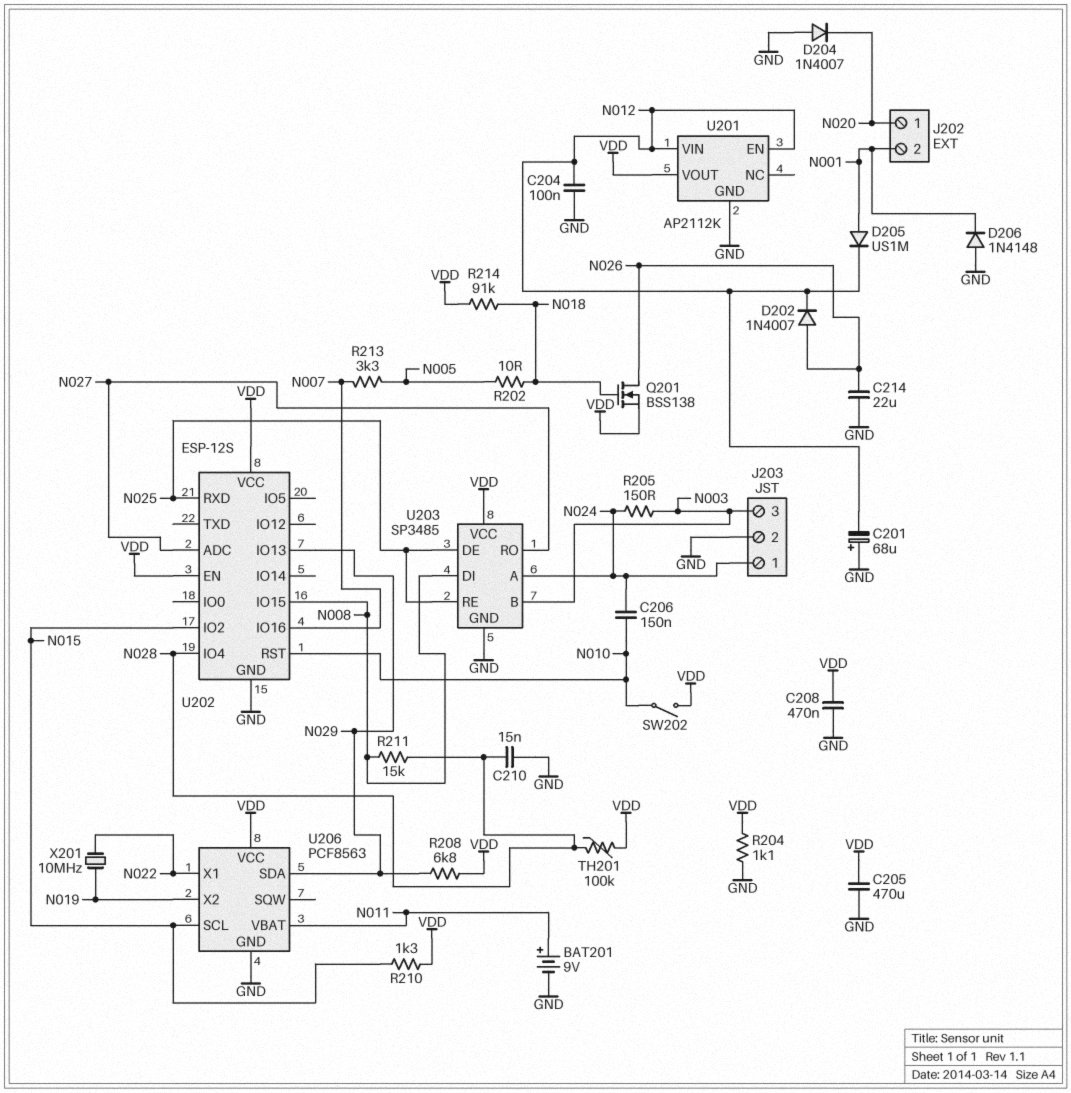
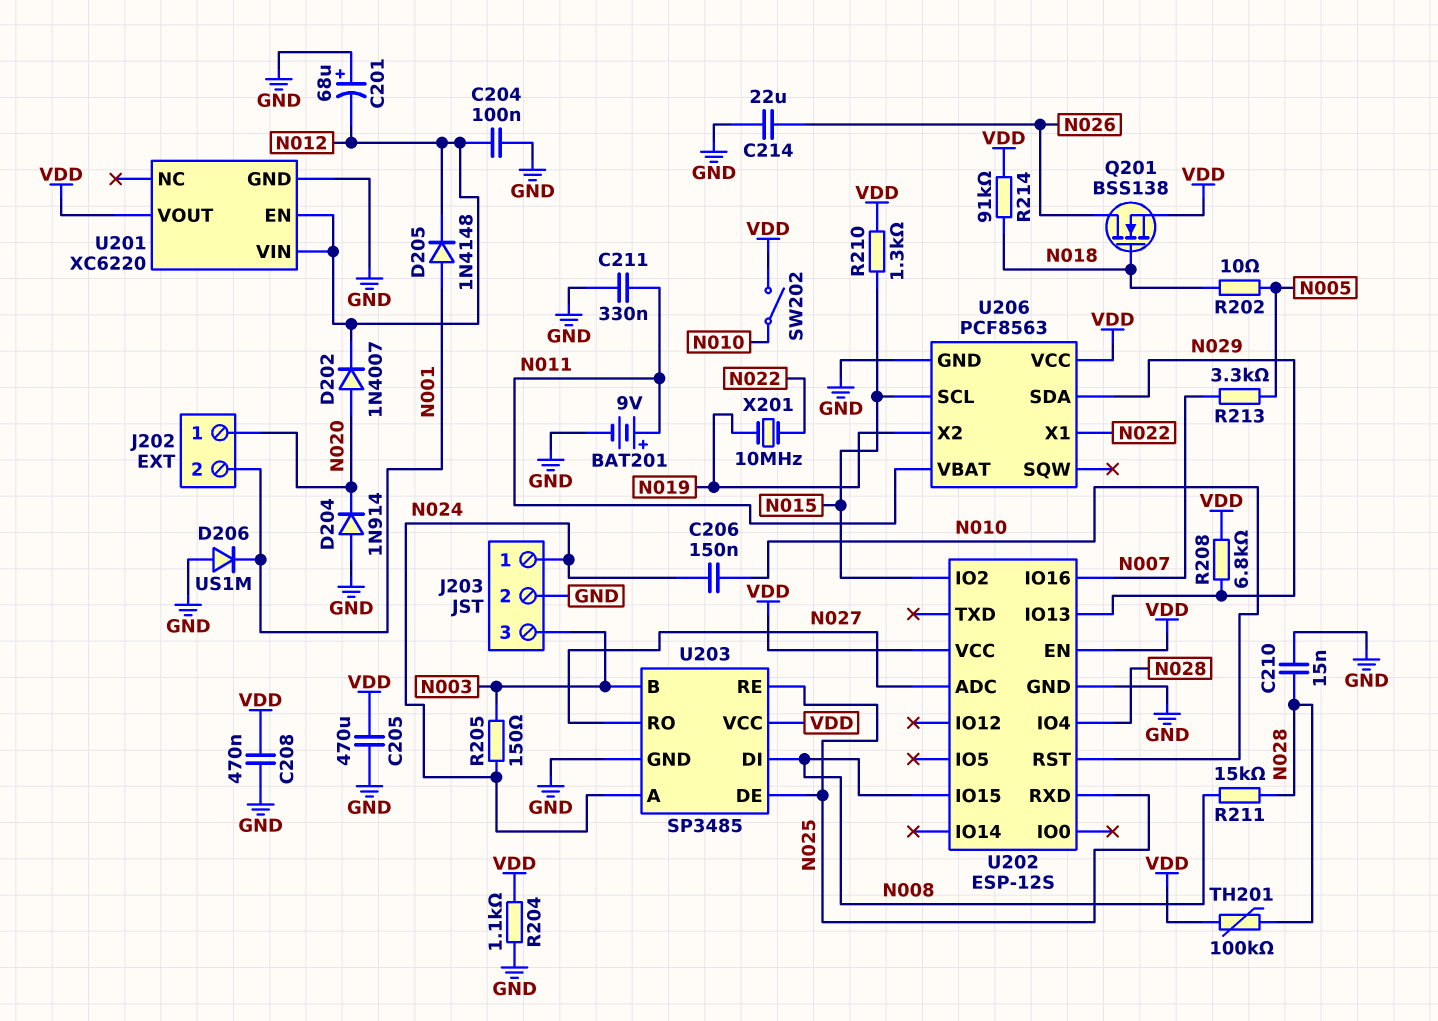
C211: none -> 330nF (GND, N011)
D202: diode 1N4007 (A N026, K N012) -> diode 1N4007 (A N020, K N012)
D204: diode 1N4007 (A GND, K N020) -> diode 1N914 (A GND, K N020)
D205: diode US1M (A N001, K N012) -> diode 1N4148 (A N001, K N012)
D206: diode 1N4148 (A GND, K N001) -> diode US1M (A GND, K N001)
U201: AP2112K -> XC6220

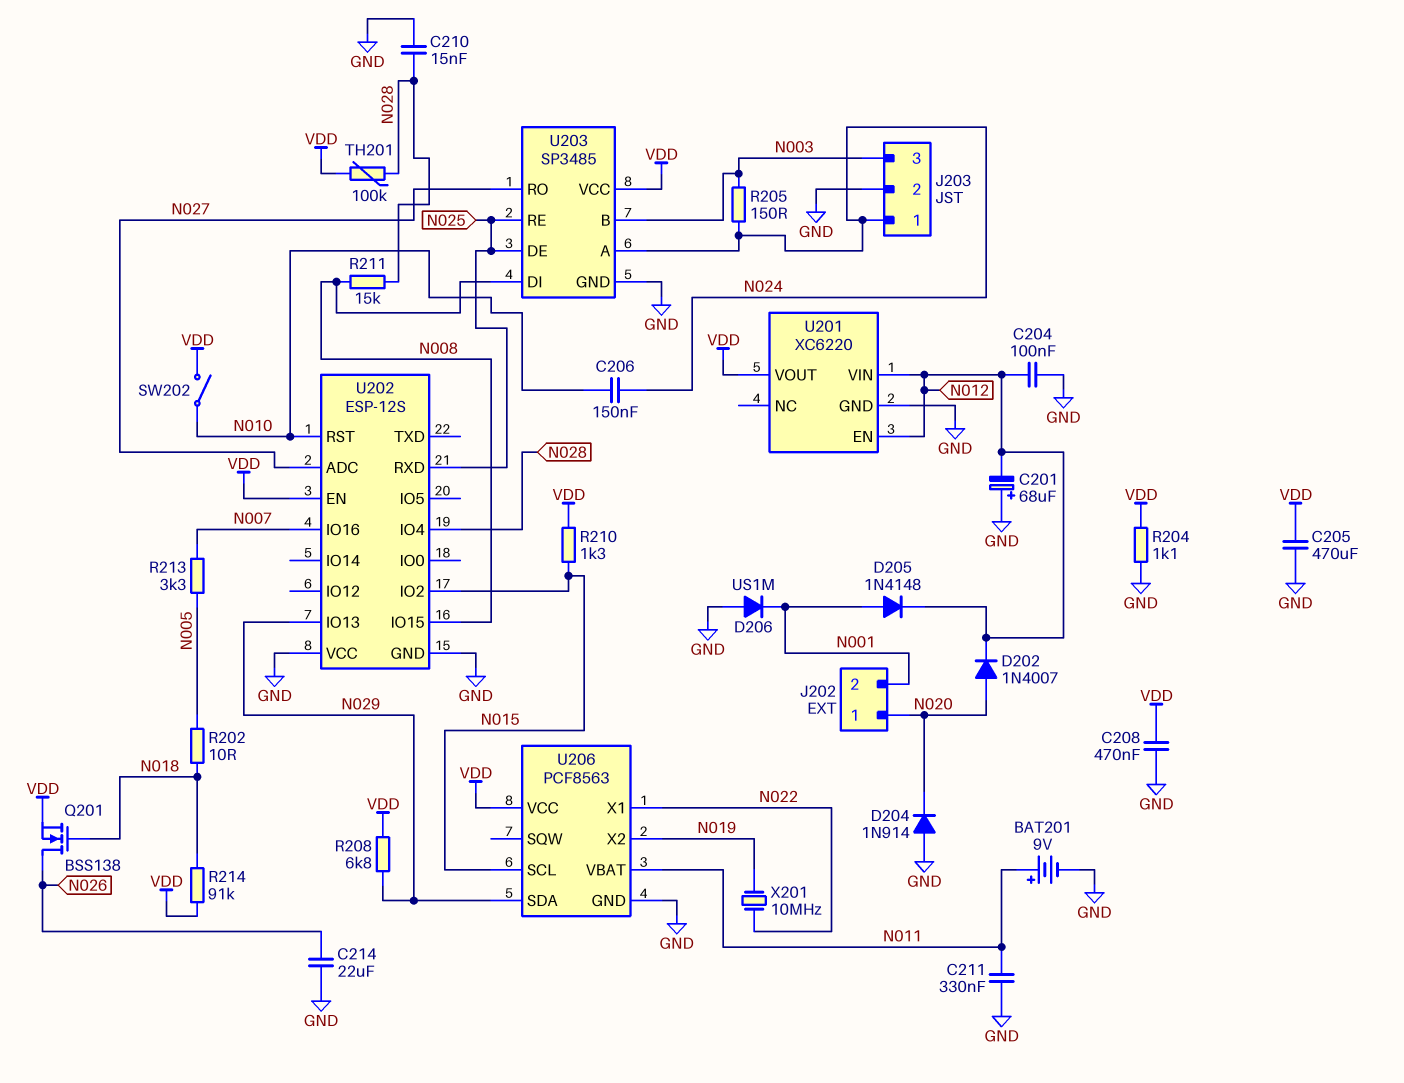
U202 pin VCC: VDD -> GND

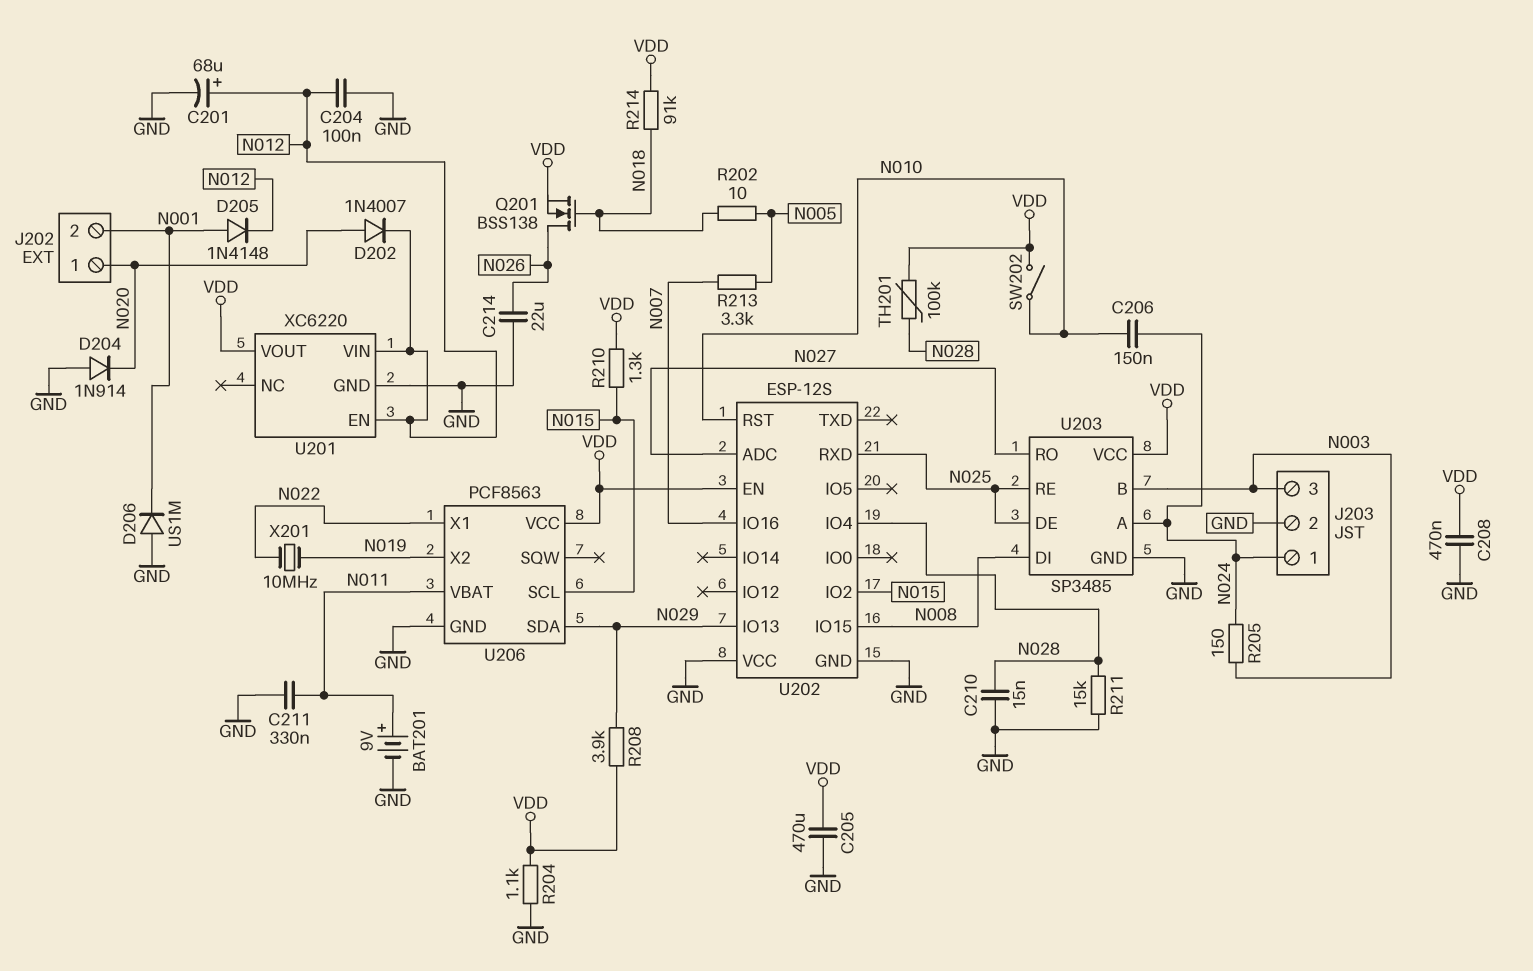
C201: 68uF (plus GND, minus N012) -> 68uF (plus N012, minus GND)
R208: 6.8k (N029, VDD) -> 3.9k (N029, VDD)
R211: 15k (N008, N028) -> 15k (GND, N028)

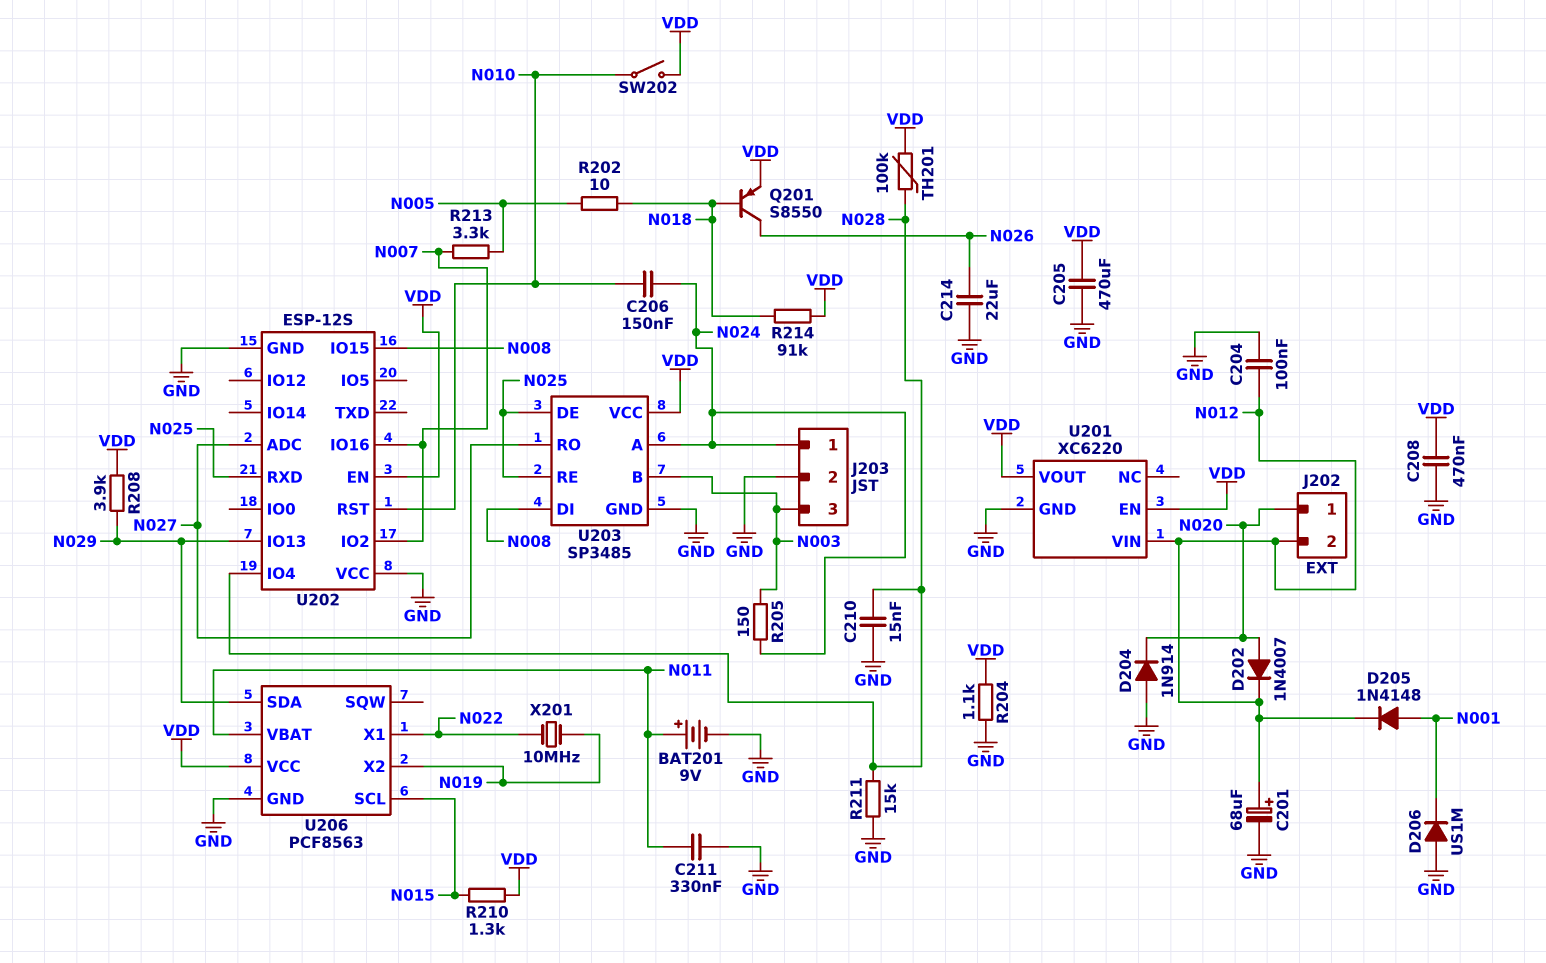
J202 pin 2: N001 -> N012
Q201: NMOS BSS138 (G N018, D N026, S VDD) -> PNP S8550 (B N018, C N026, E VDD)
U201 pin EN: N012 -> VDD
U202 pin IO2: N015 -> N007

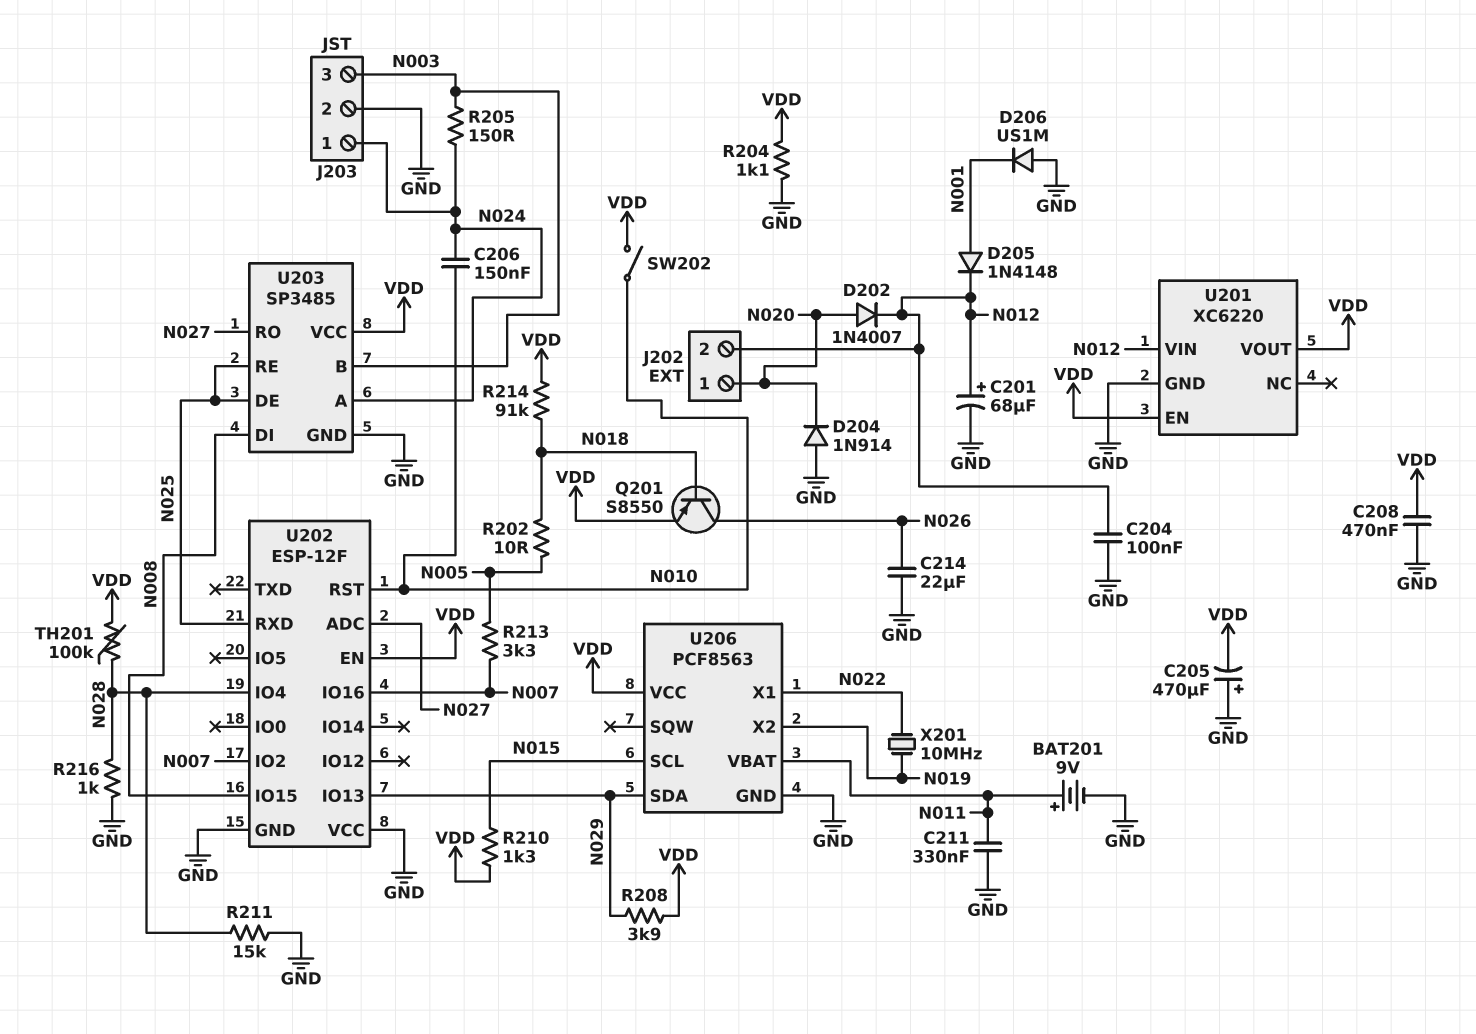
C205: 470uF (GND, VDD) -> 470uF (plus GND, minus VDD)
C210: 15nF (GND, N028) -> none
R216: none -> 1k (GND, N028)
U202: ESP-12S -> ESP-12F

